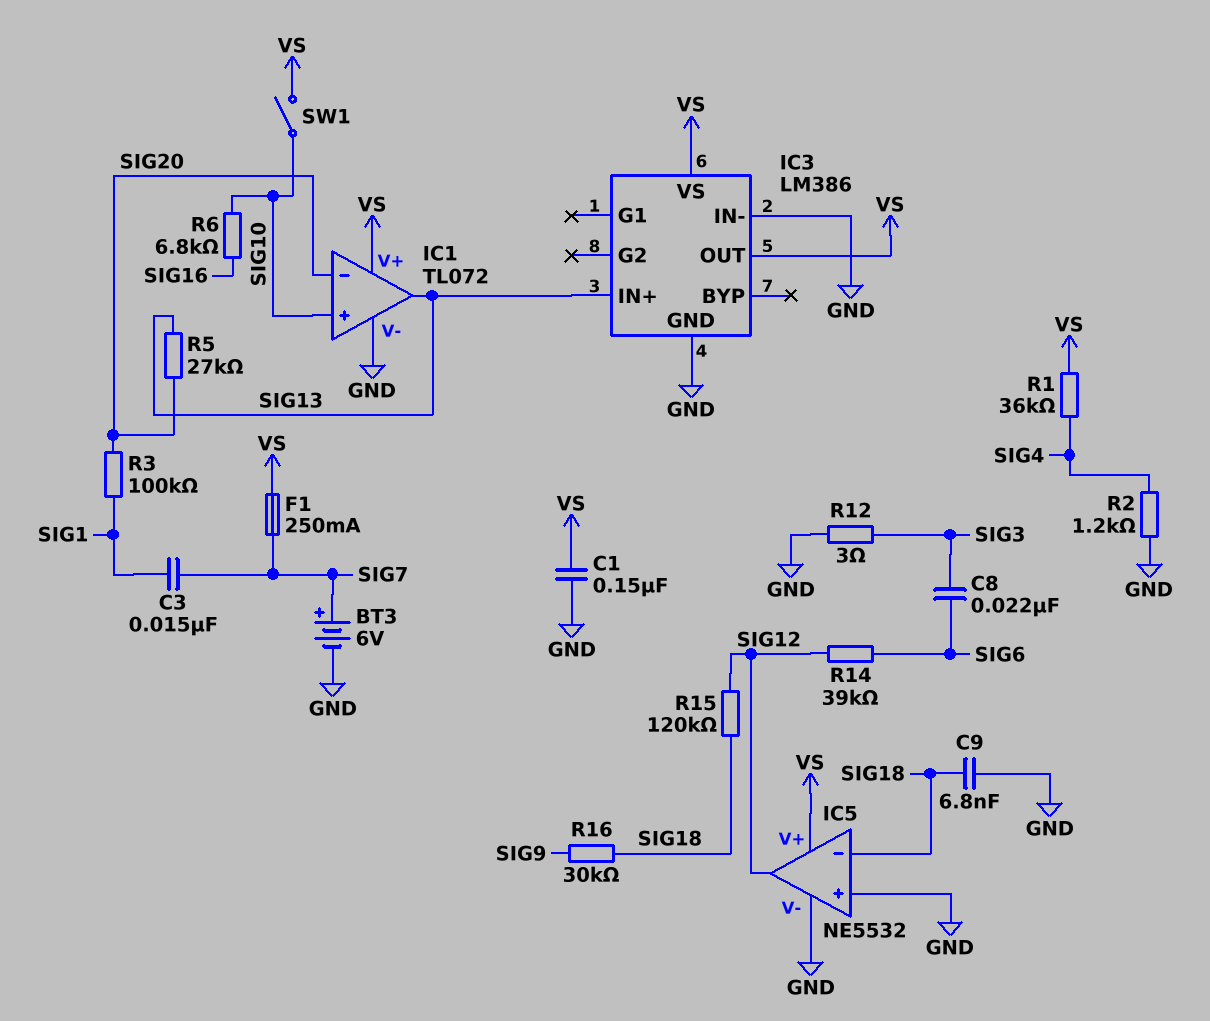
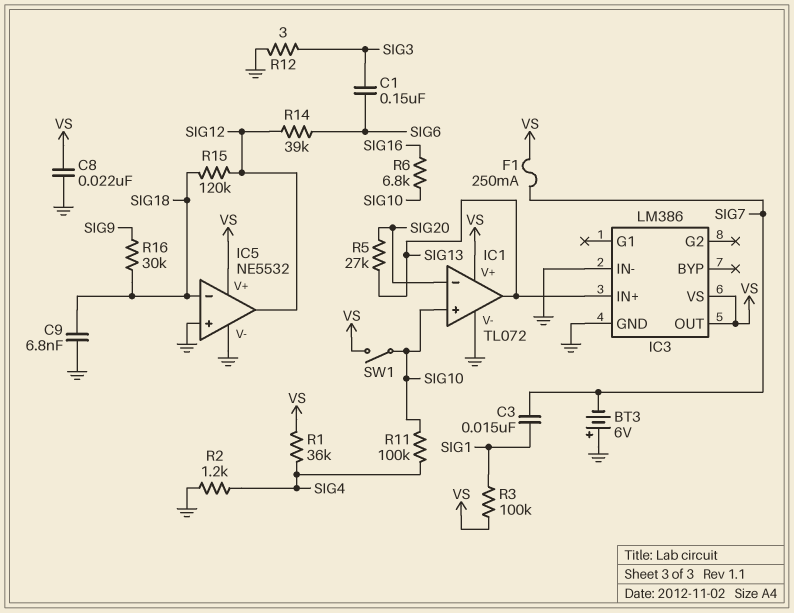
BT3: 6V (plus SIG7, minus GND) -> 6V (plus GND, minus SIG7)
C1: 150nF (GND, VS) -> 150nF (SIG3, SIG6)
C8: 22nF (SIG3, SIG6) -> 22nF (GND, VS)
R3: 100k (SIG1, SIG20) -> 100k (SIG1, VS)
R11: none -> 100k (SIG4, SIG10)

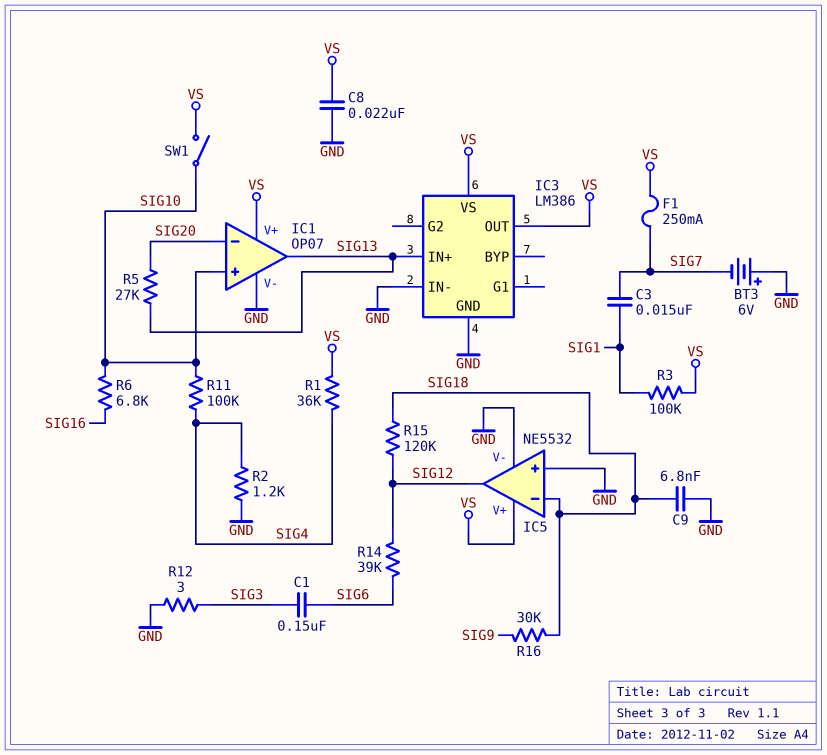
IC1: TL072 -> OP07

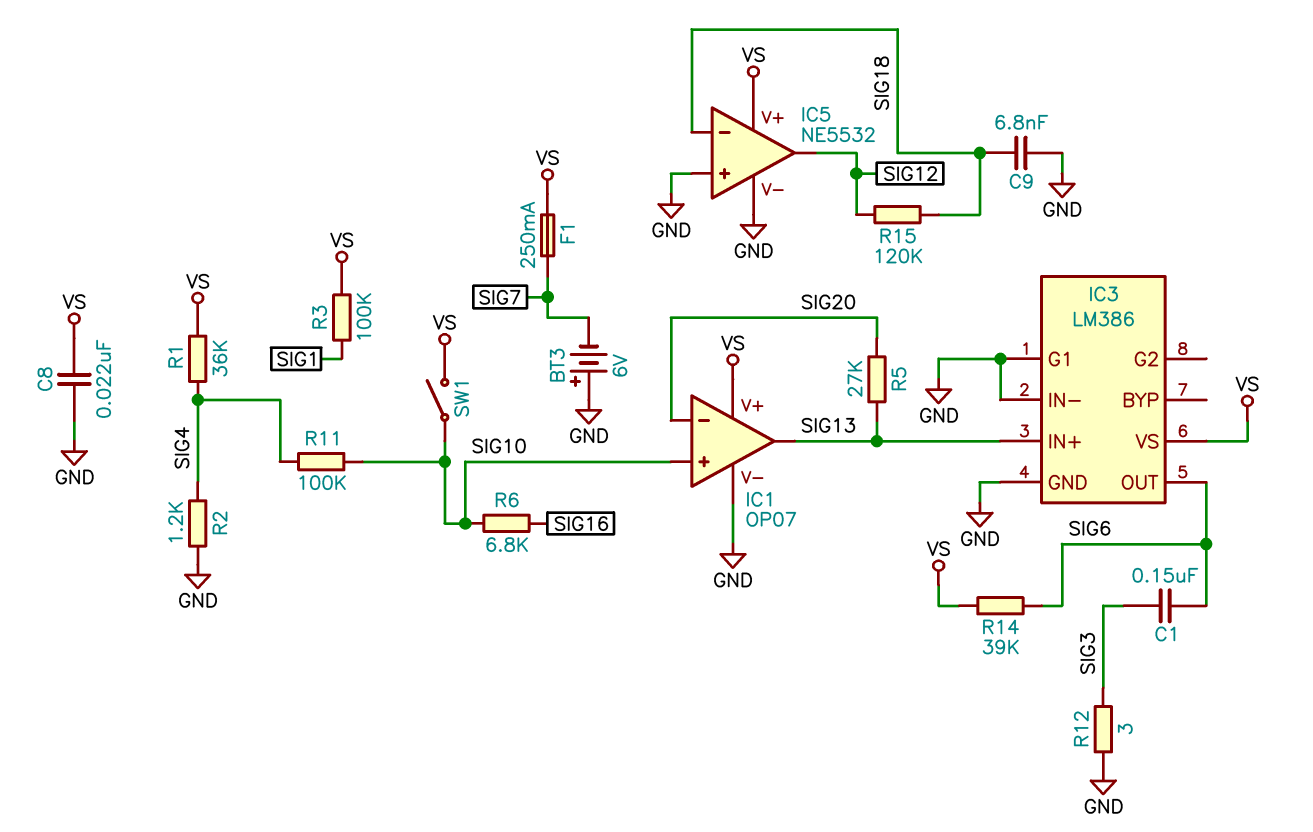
C3: 15nF (SIG1, SIG7) -> none
IC3 pin G1: none -> GND
IC3 pin OUT: VS -> SIG6
R14: 39k (SIG6, SIG12) -> 39k (SIG6, VS)
R16: 30k (SIG9, SIG18) -> none

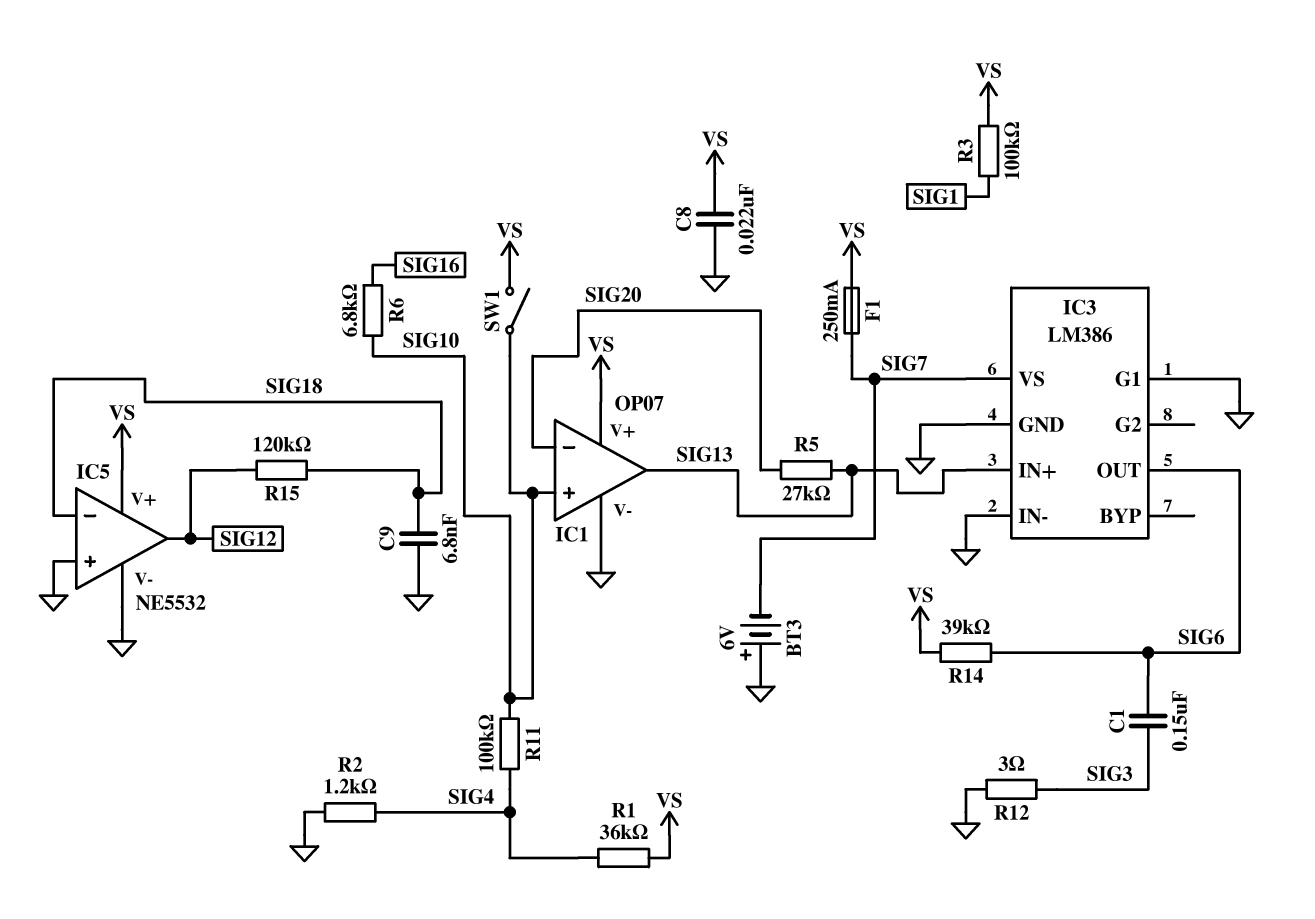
IC3 pin VS: VS -> SIG7

